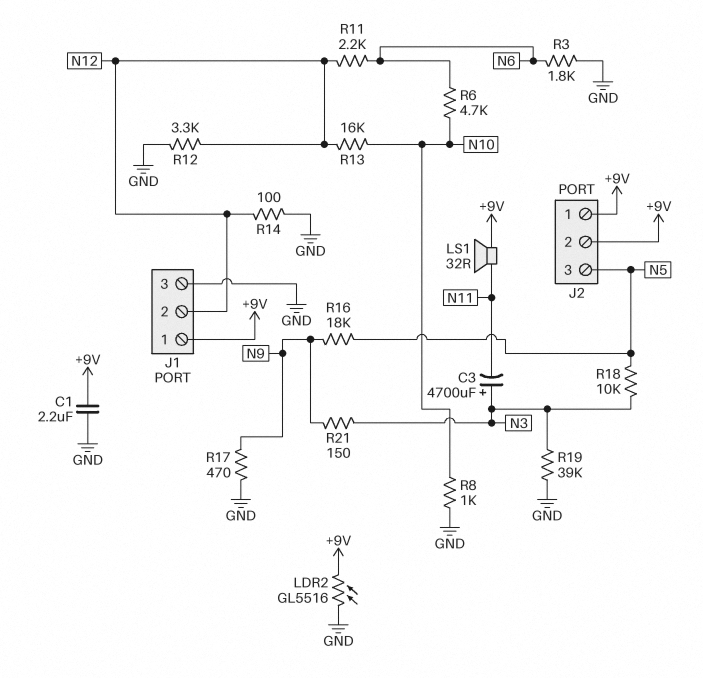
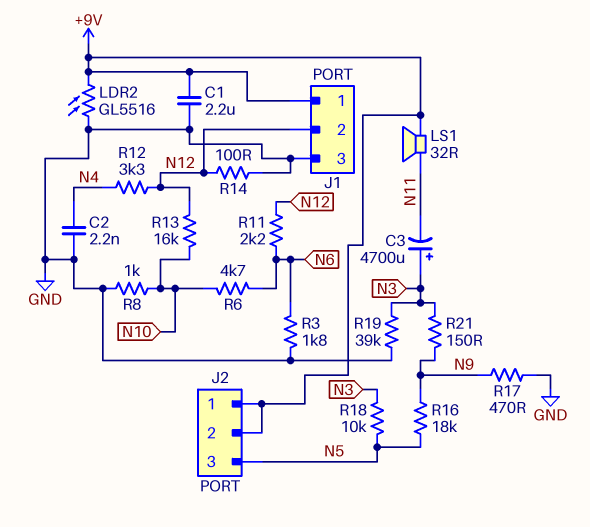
C2: none -> 2.2nF (GND, N4)
R12: 3.3k (GND, N12) -> 3.3k (N4, N12)

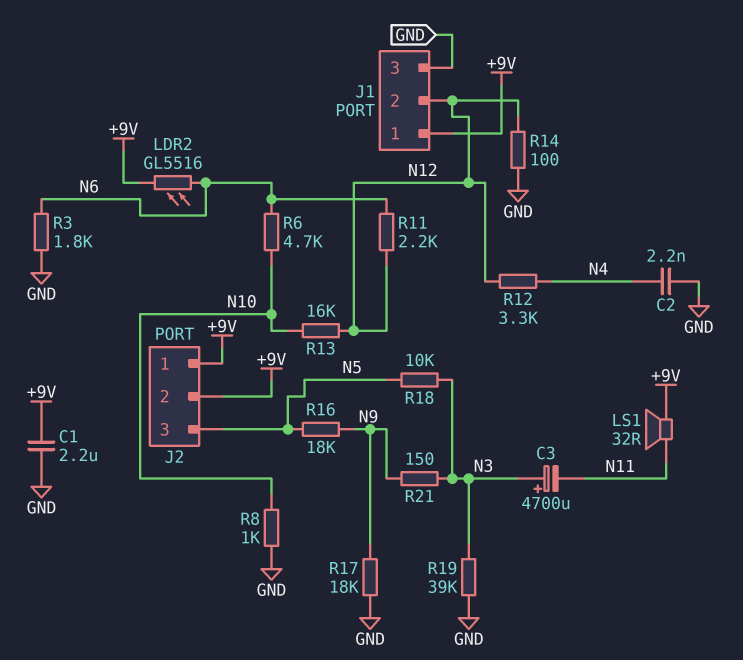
LDR2: GL5516 (+9V, GND) -> GL5516 (+9V, N6)
R17: 470 (GND, N9) -> 18k (GND, N9)

